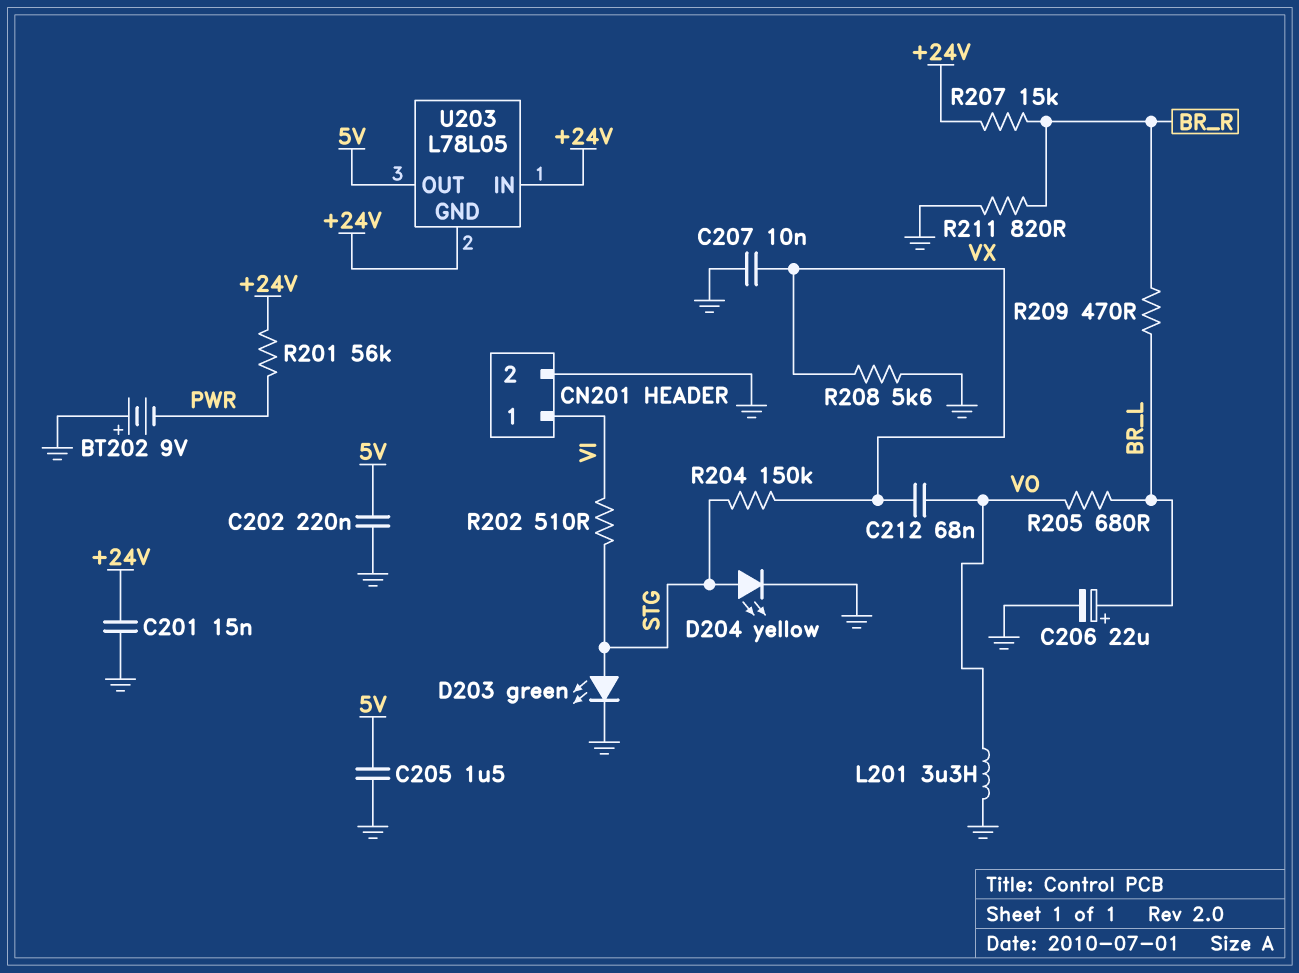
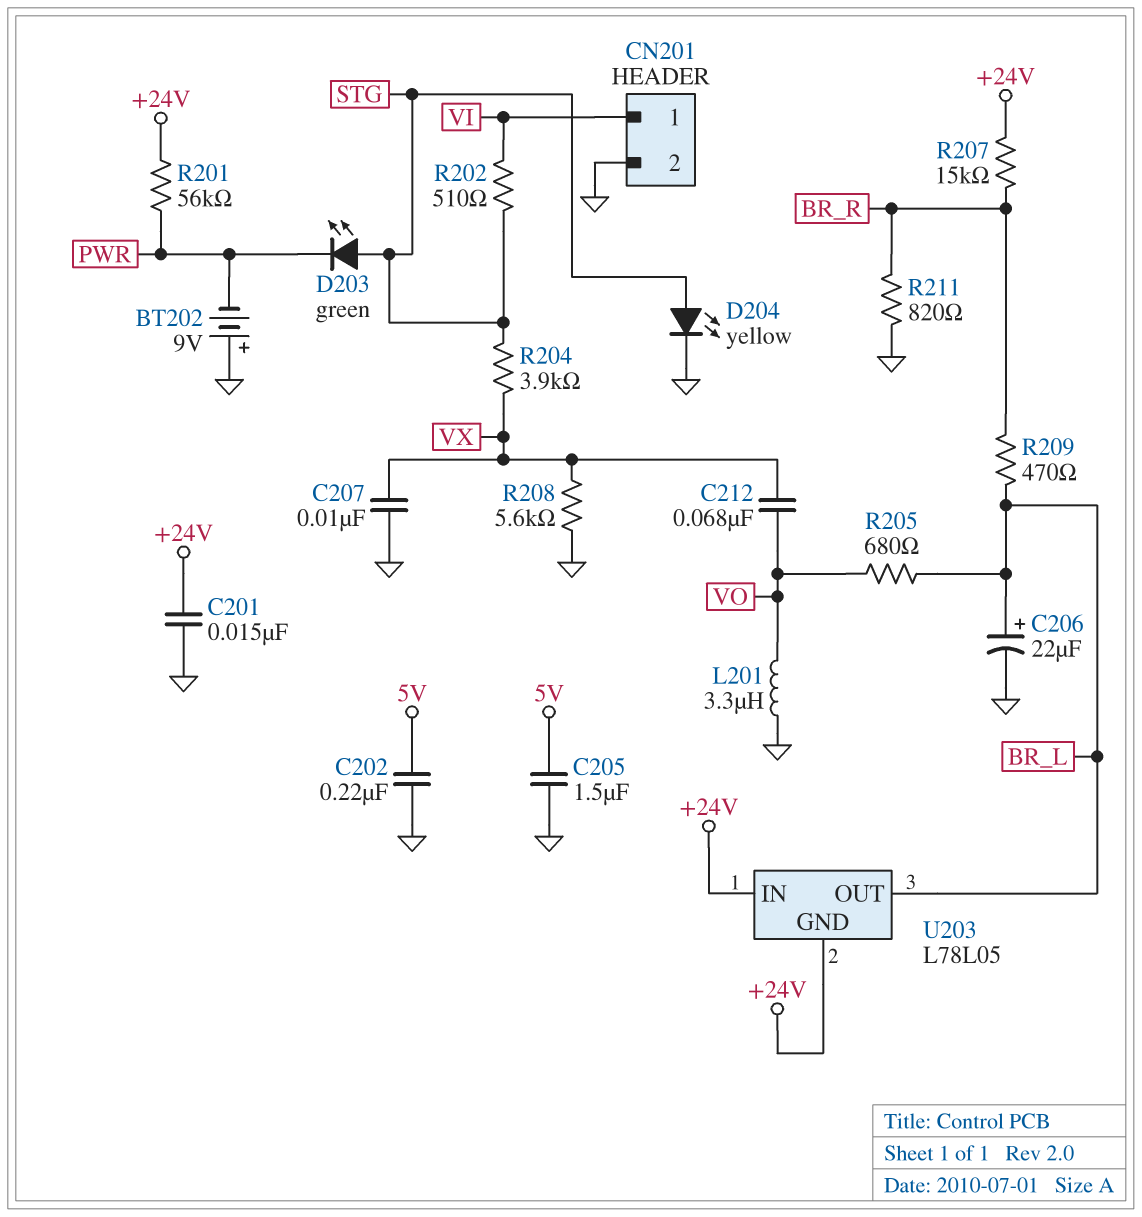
D203: LED green (A STG, K GND) -> LED green (A STG, K PWR)
R204: 150k (STG, VX) -> 3.9k (STG, VX)
U203 pin OUT: 5V -> BR_L

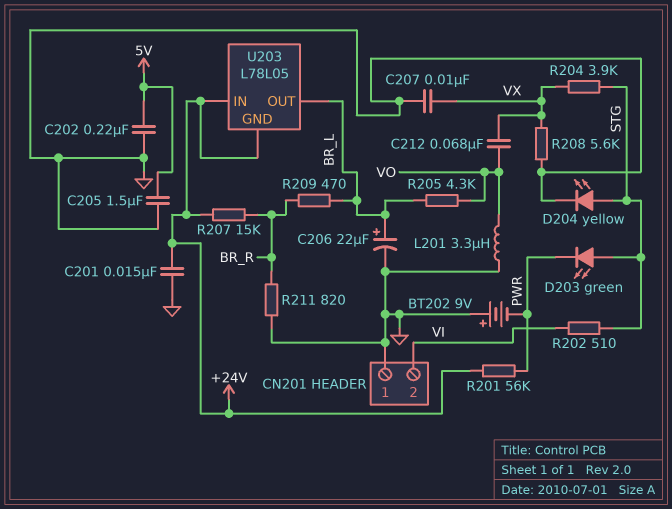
CN201 pin 1: VI -> GND
CN201 pin 2: GND -> VI
R205: 680 (BR_L, VO) -> 4.3k (BR_L, VO)

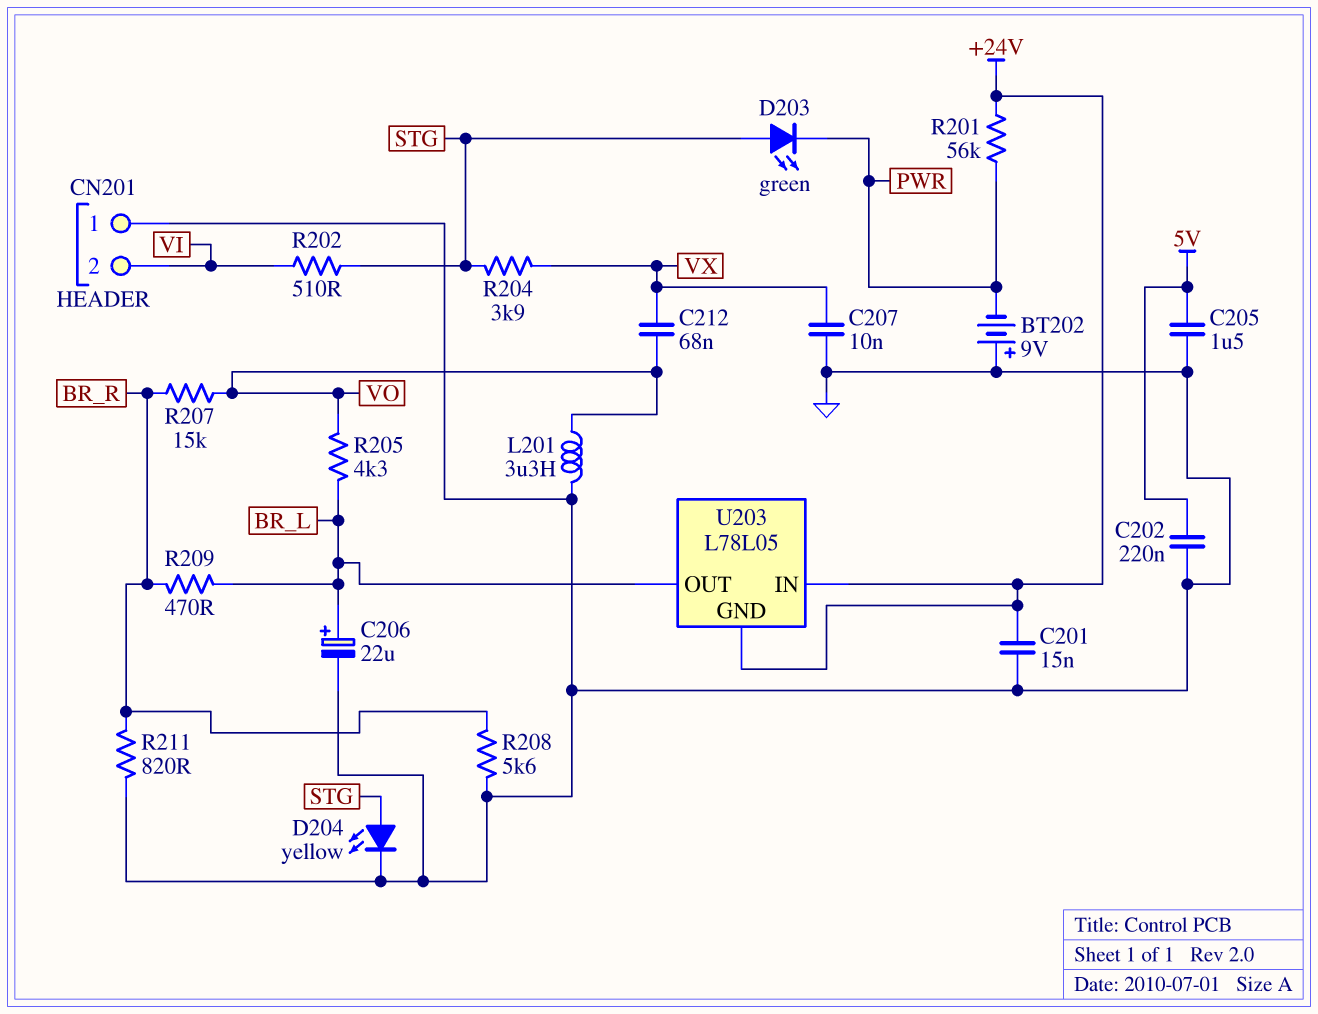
R207: 15k (+24V, BR_R) -> 15k (BR_R, VO)
R208: 5.6k (GND, VX) -> 5.6k (BR_R, GND)

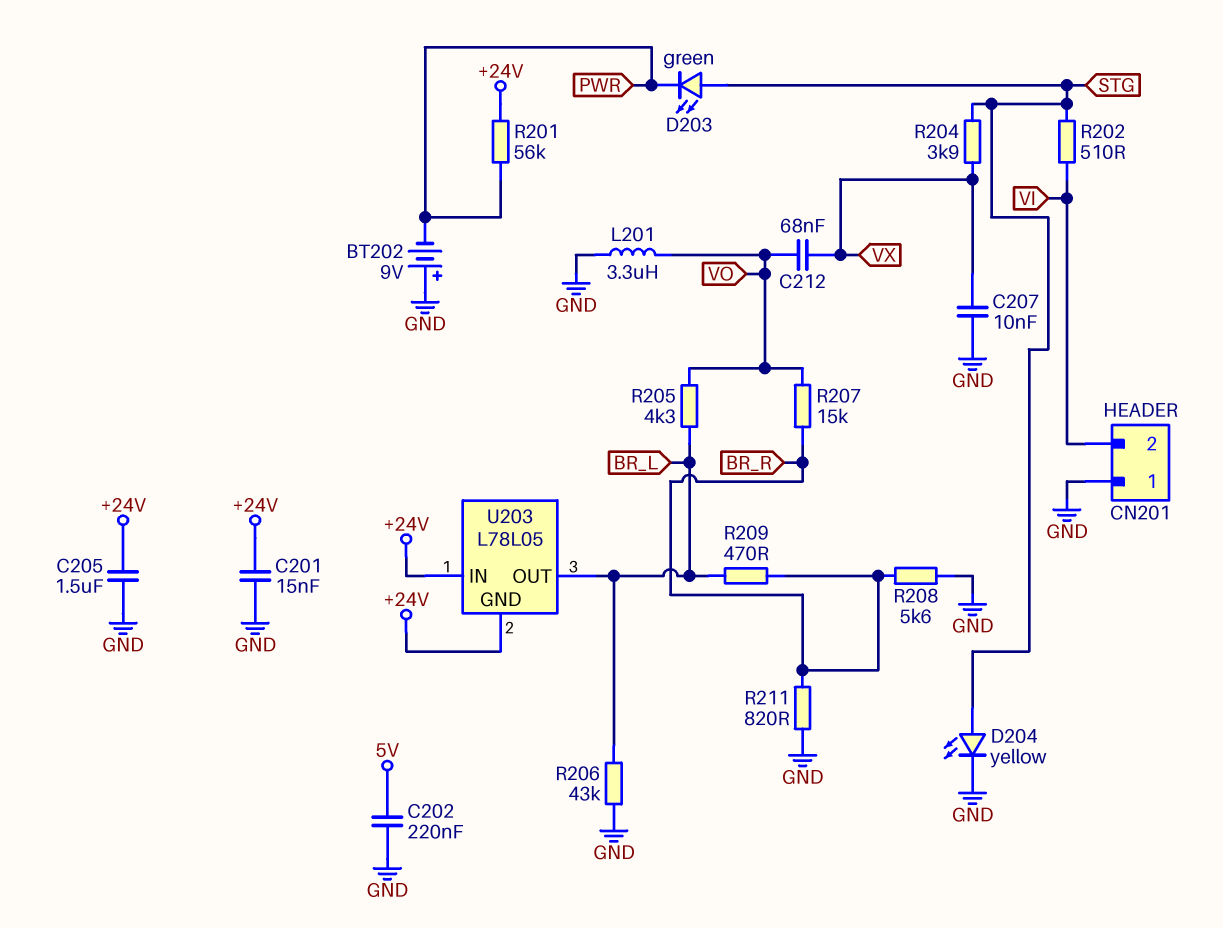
C205: 1.5uF (5V, GND) -> 1.5uF (+24V, GND)
C206: 22uF (plus BR_L, minus GND) -> none
R206: none -> 43k (BR_L, GND)

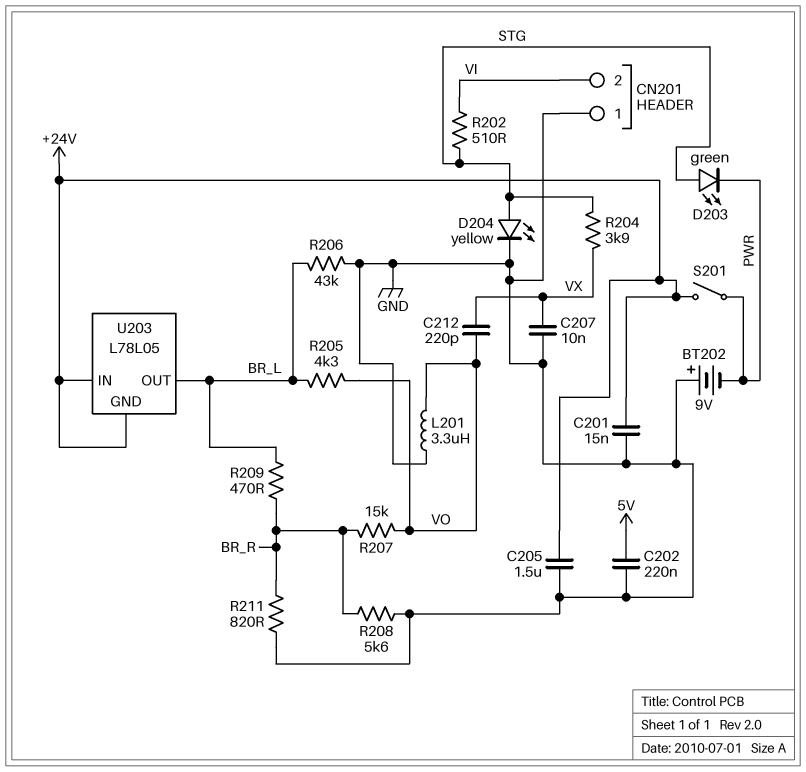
C212: 68nF (VO, VX) -> 220pF (VO, VX)
R201: 56k (+24V, PWR) -> none
S201: none -> switch (+24V, PWR)

